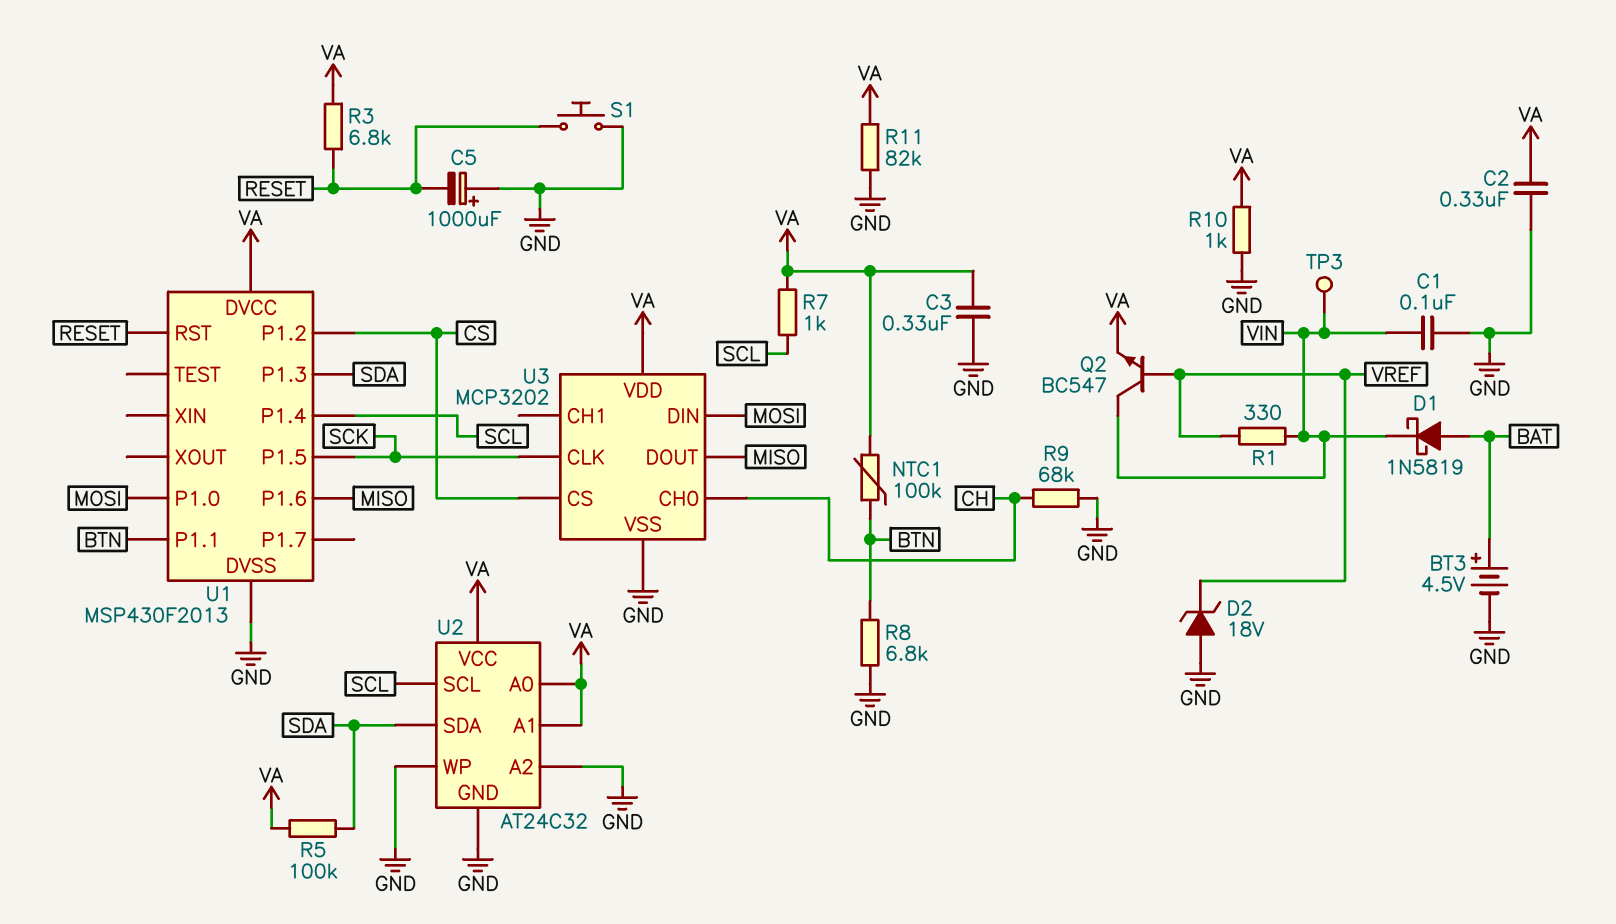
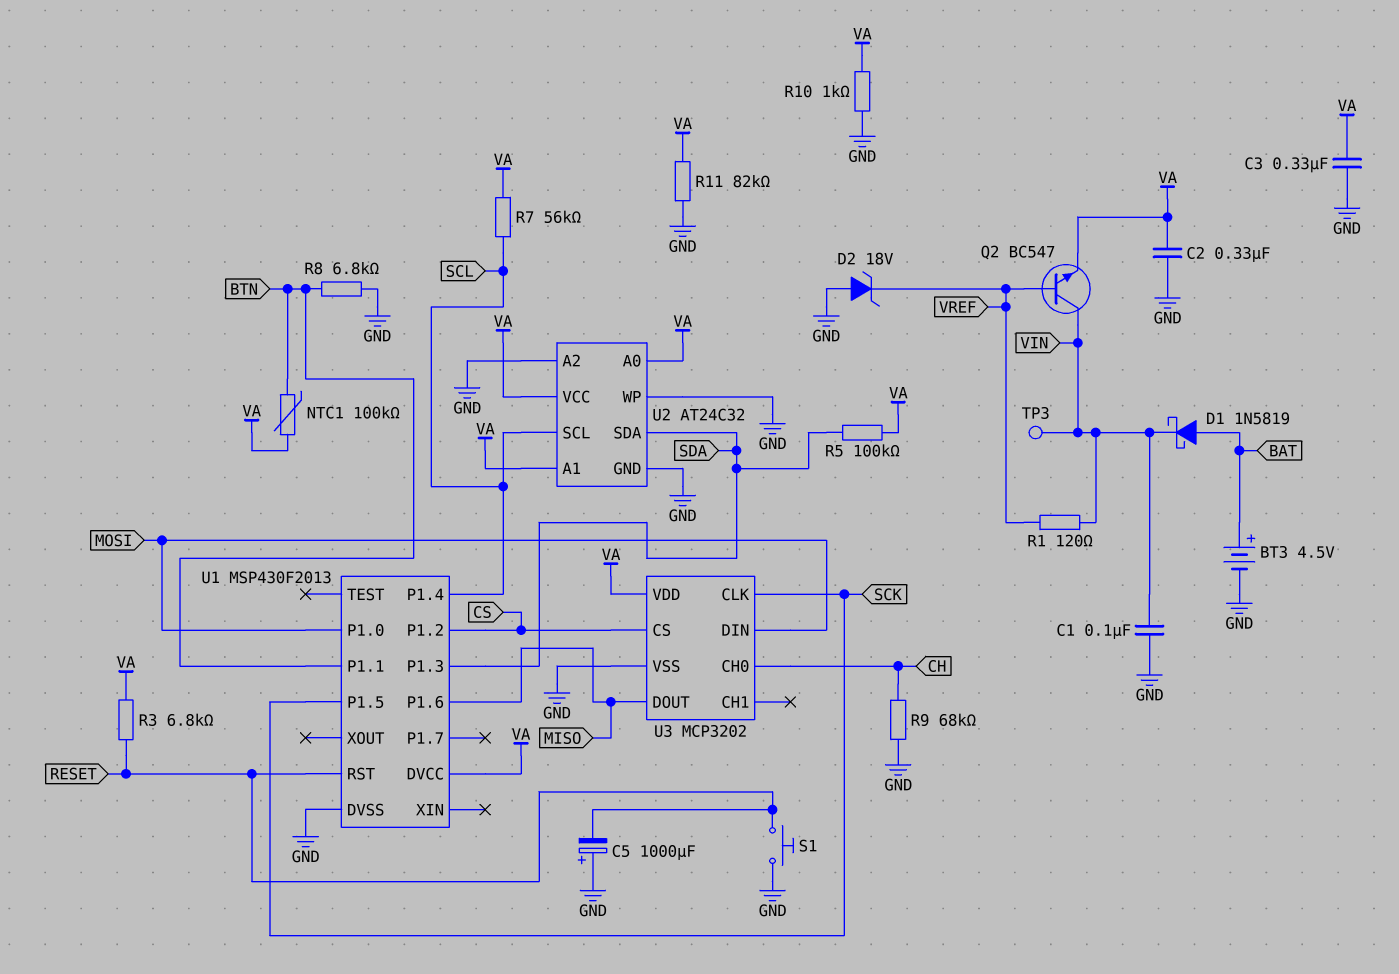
R1: 330 (VIN, VREF) -> 120 (VIN, VREF)
R7: 1k (SCL, VA) -> 56k (SCL, VA)

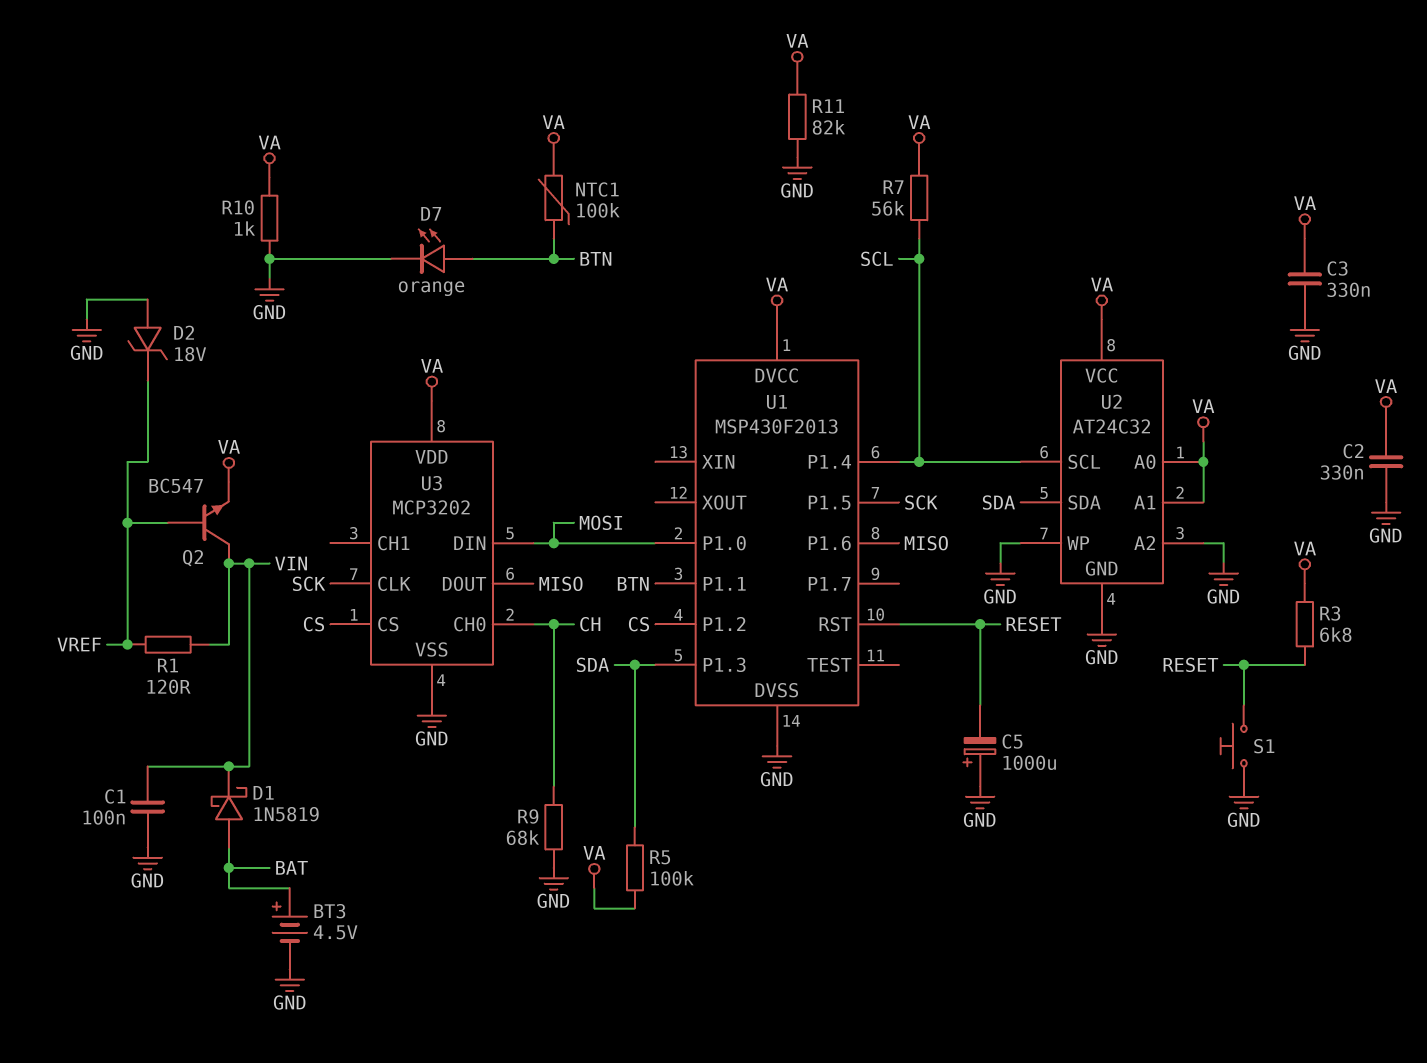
D7: none -> LED orange (A BTN, K GND)
R8: 6.8k (BTN, GND) -> none
TP3: test point (VIN) -> none

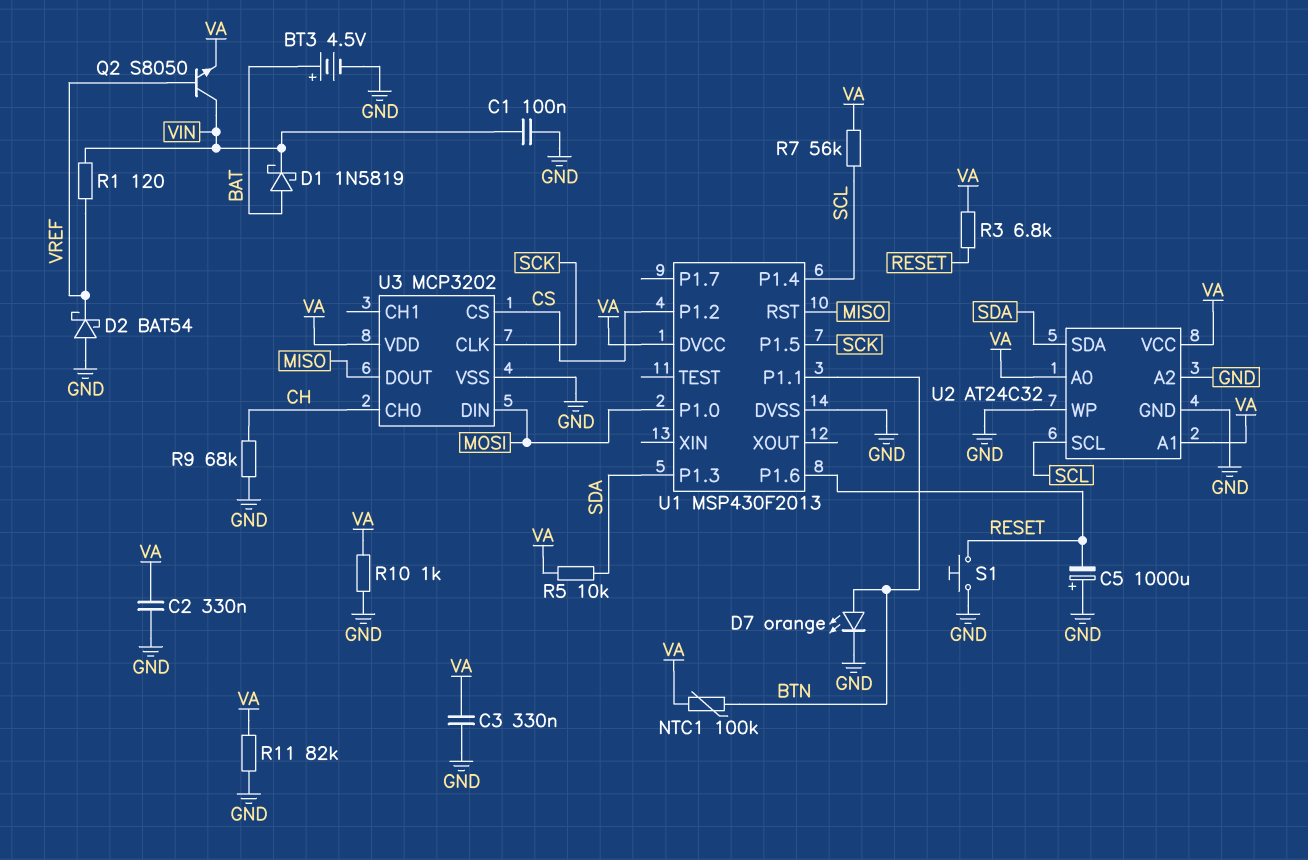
D2: zener 18V (A GND, K VREF) -> schottky BAT54 (A GND, K VREF)
Q2: NPN BC547 (B VREF, C VIN, E VA) -> NPN S8050 (B VREF, C VIN, E VA)
R5: 100k (SDA, VA) -> 10k (SDA, VA)
U1 pin P1.6: MISO -> RESET
U1 pin RST: RESET -> MISO

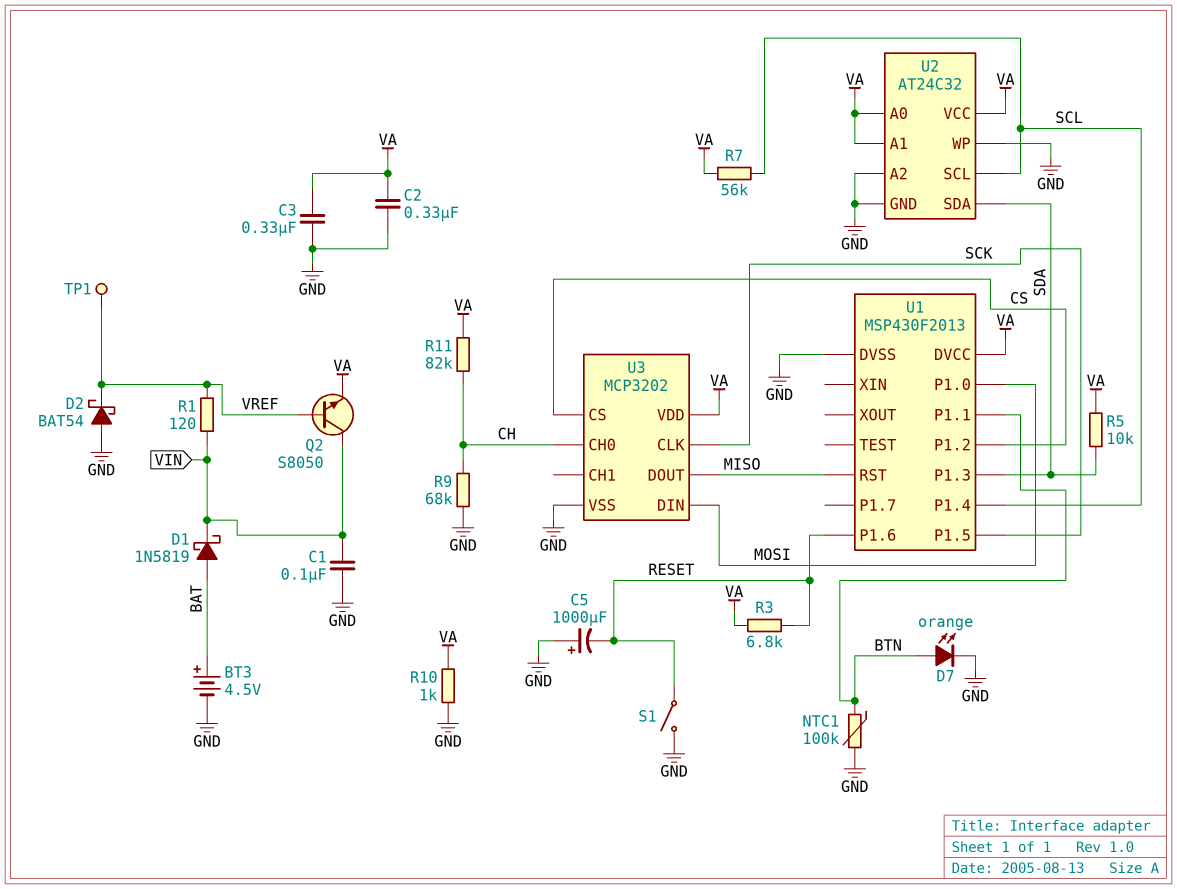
NTC1: 100k (BTN, VA) -> 100k (BTN, GND)
R11: 82k (GND, VA) -> 82k (CH, VA)
S1: button (GND, RESET) -> switch (GND, RESET)
TP1: none -> test point (VREF)

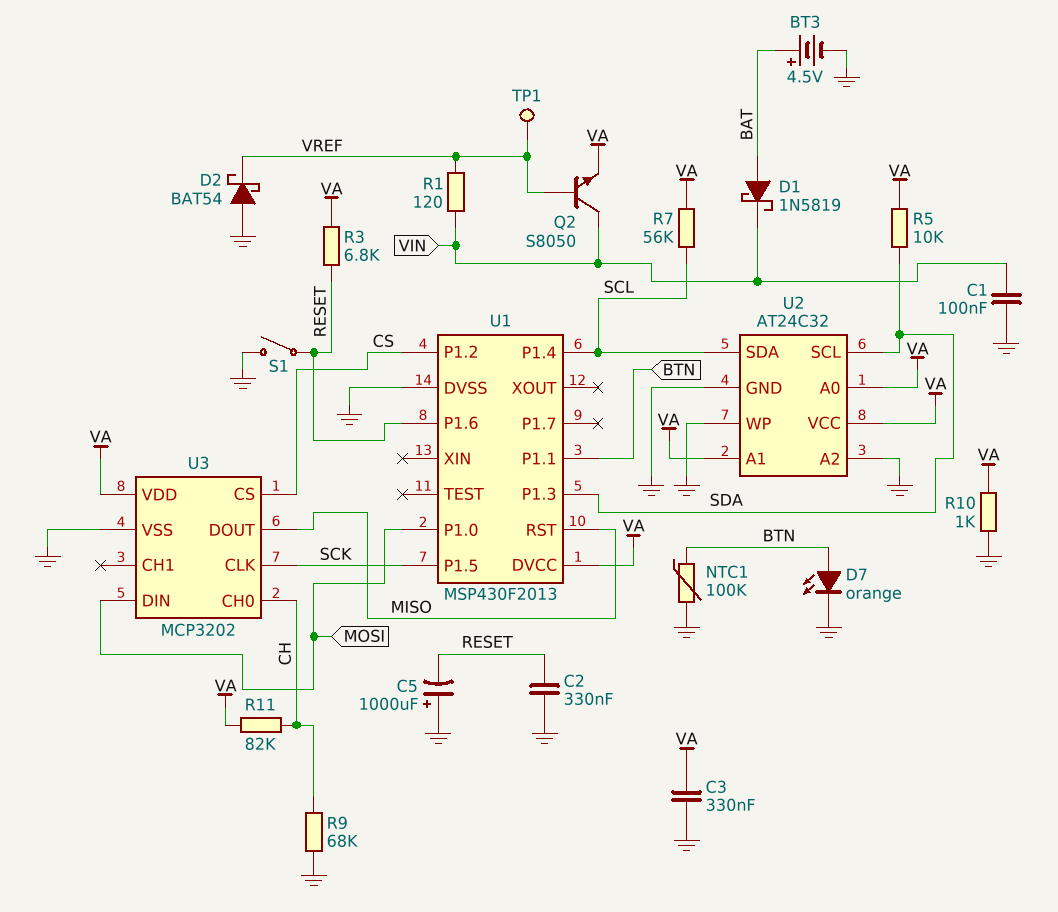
C2: 330nF (GND, VA) -> 330nF (GND, RESET)
U2 pin SCL: SCL -> SDA
U2 pin SDA: SDA -> SCL

